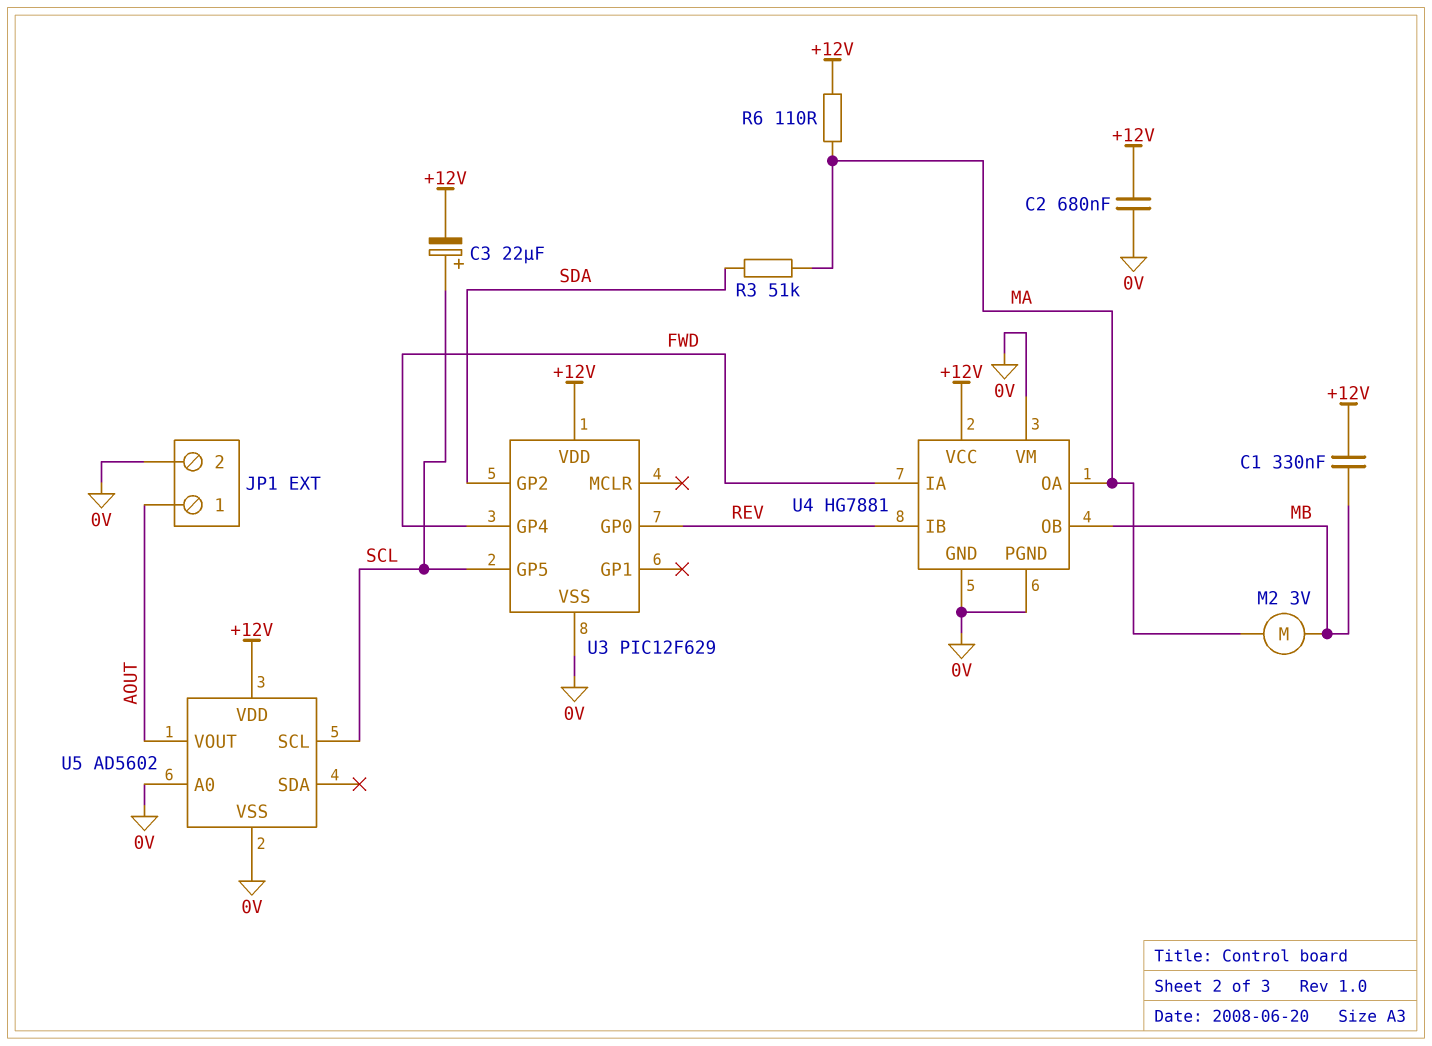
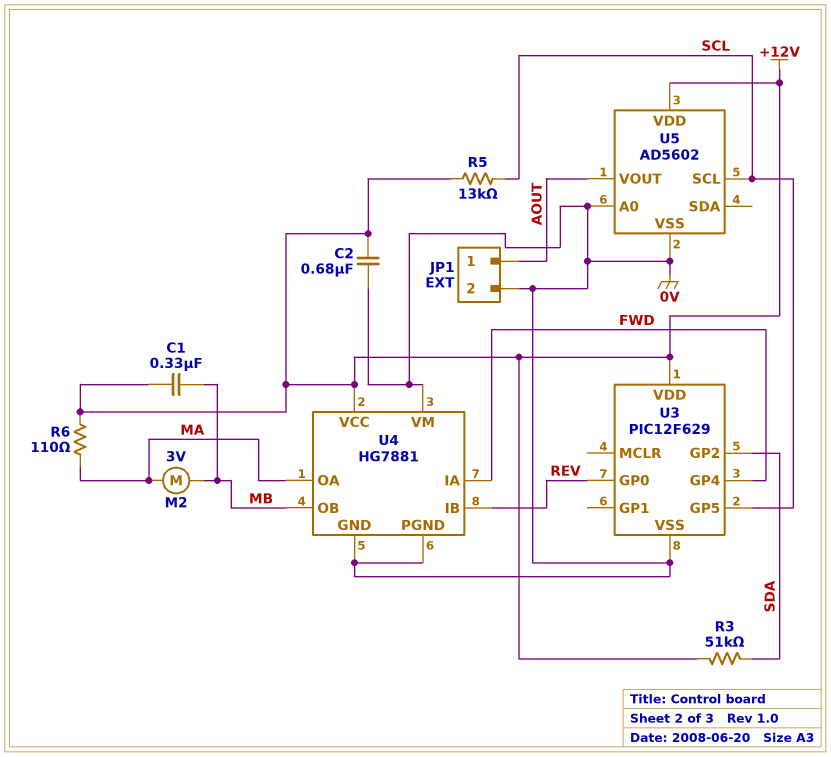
C3: 22uF (plus SCL, minus +12V) -> none
R3: 51k (MA, SDA) -> 51k (+12V, SDA)
R5: none -> 13k (+12V, SCL)

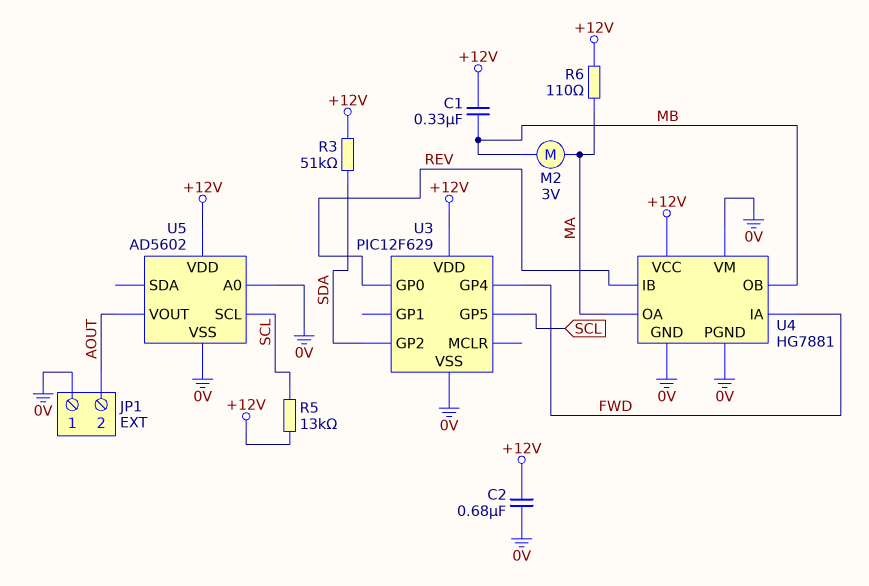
JP1 pin 1: AOUT -> 0V
JP1 pin 2: 0V -> AOUT

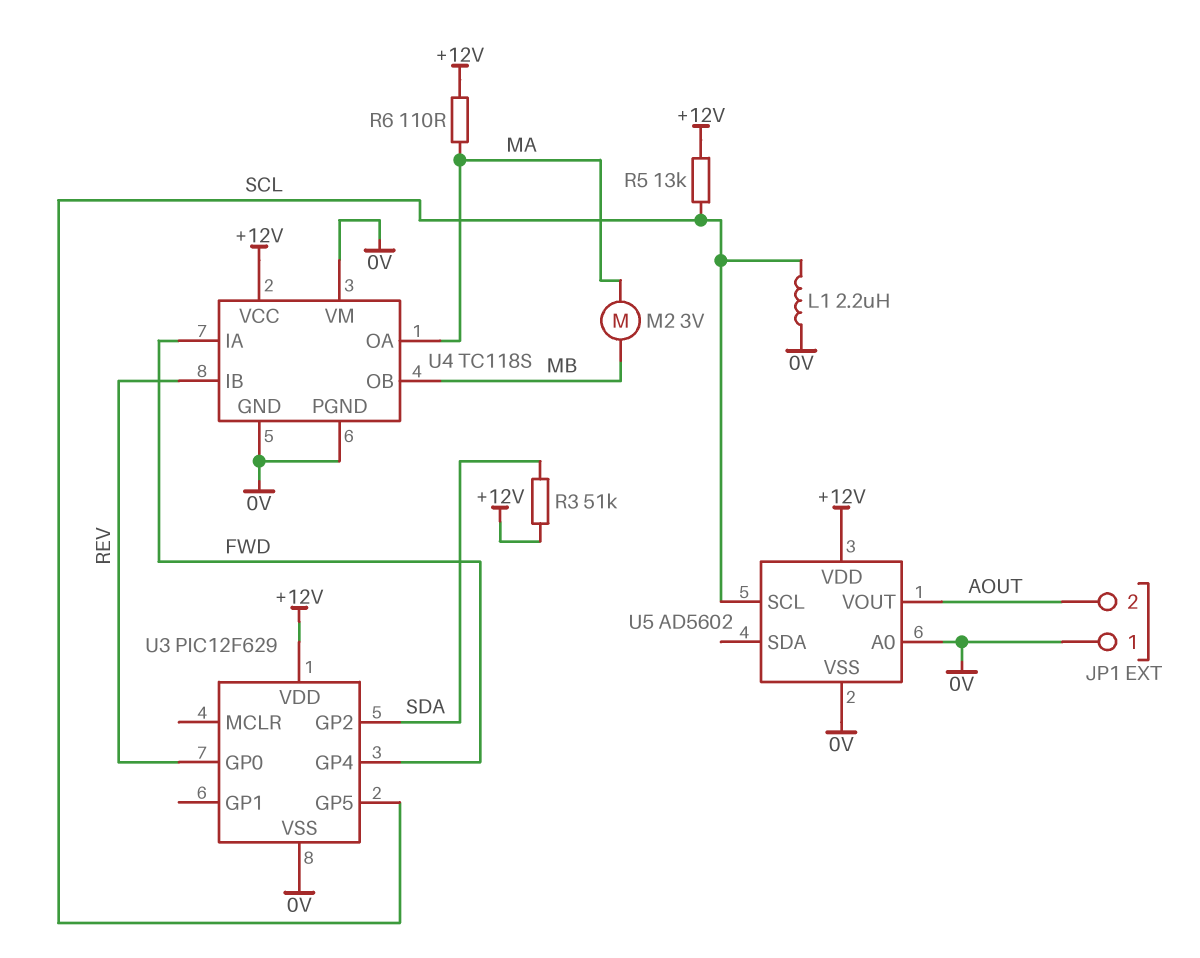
C1: 330nF (+12V, MB) -> none
C2: 680nF (+12V, 0V) -> none
L1: none -> 2.2uH (0V, SCL)
U4: HG7881 -> TC118S

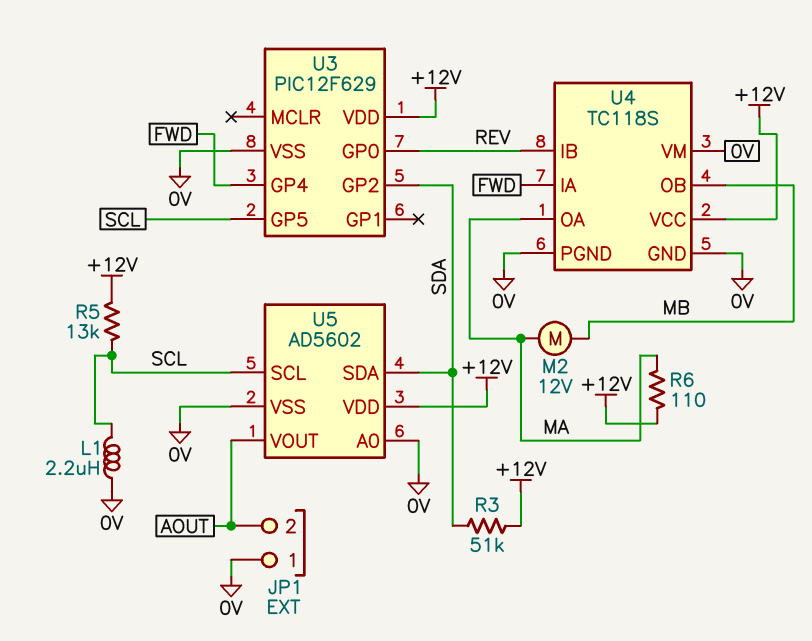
M2: motor 3V (MA, MB) -> motor 12V (MA, MB)
U5 pin SDA: none -> SDA

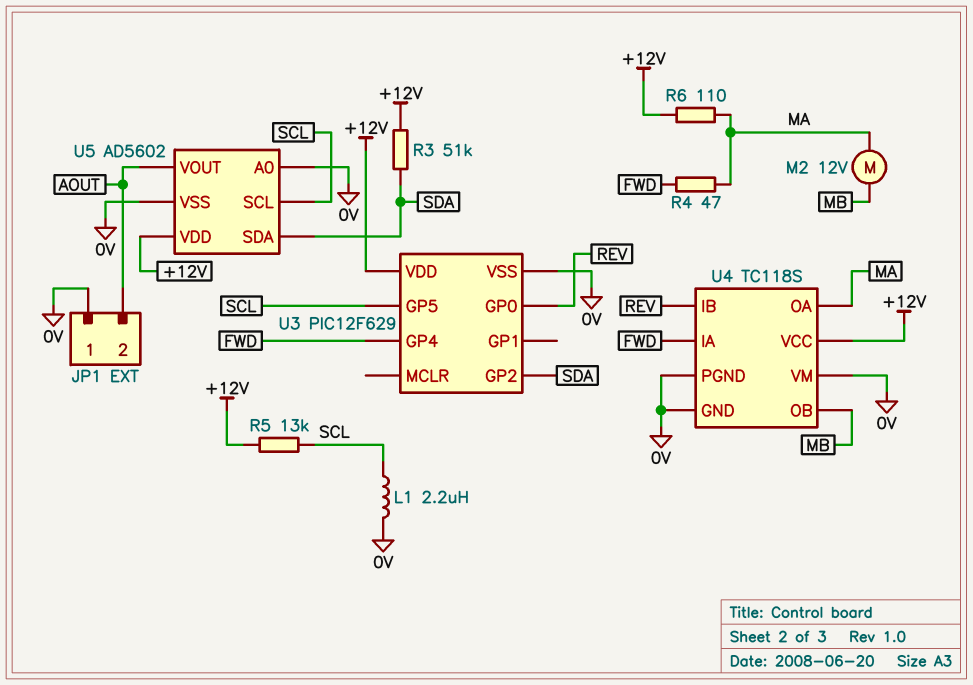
R4: none -> 47 (FWD, MA)

